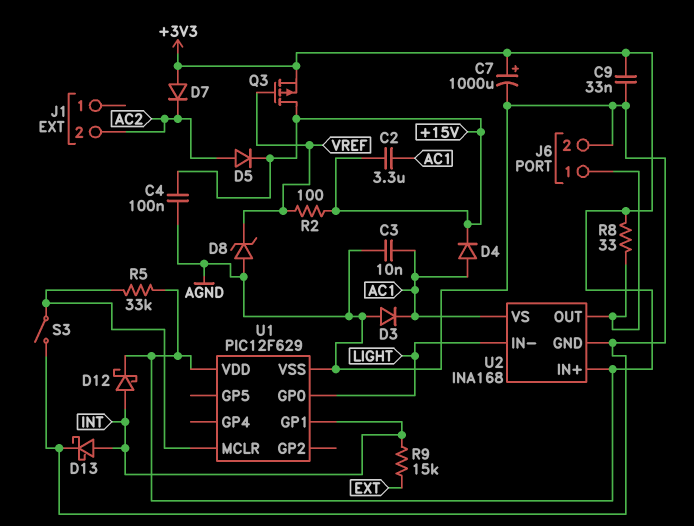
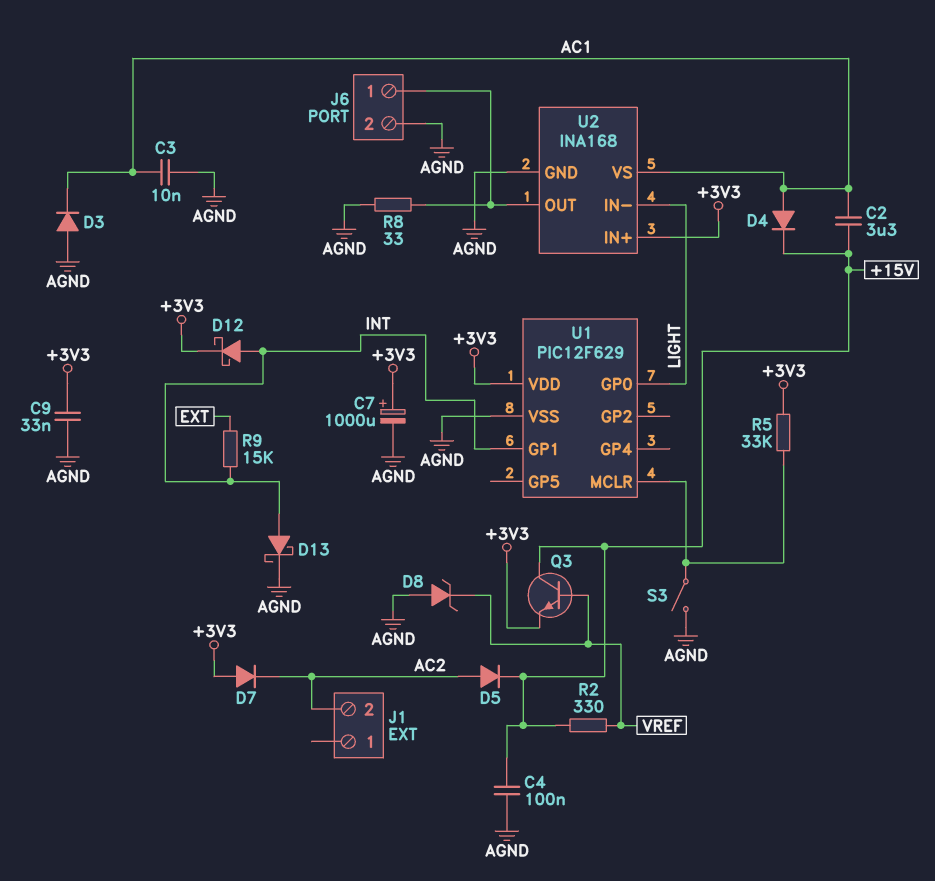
Q3: PMOS (G VREF, D +15V, S +3V3) -> NPN (B VREF, C +15V, E +3V3)
R2: 100 (+15V, VREF) -> 330 (+15V, VREF)
R8: 33 (+3V3, J6/1) -> 33 (AGND, J6/1)

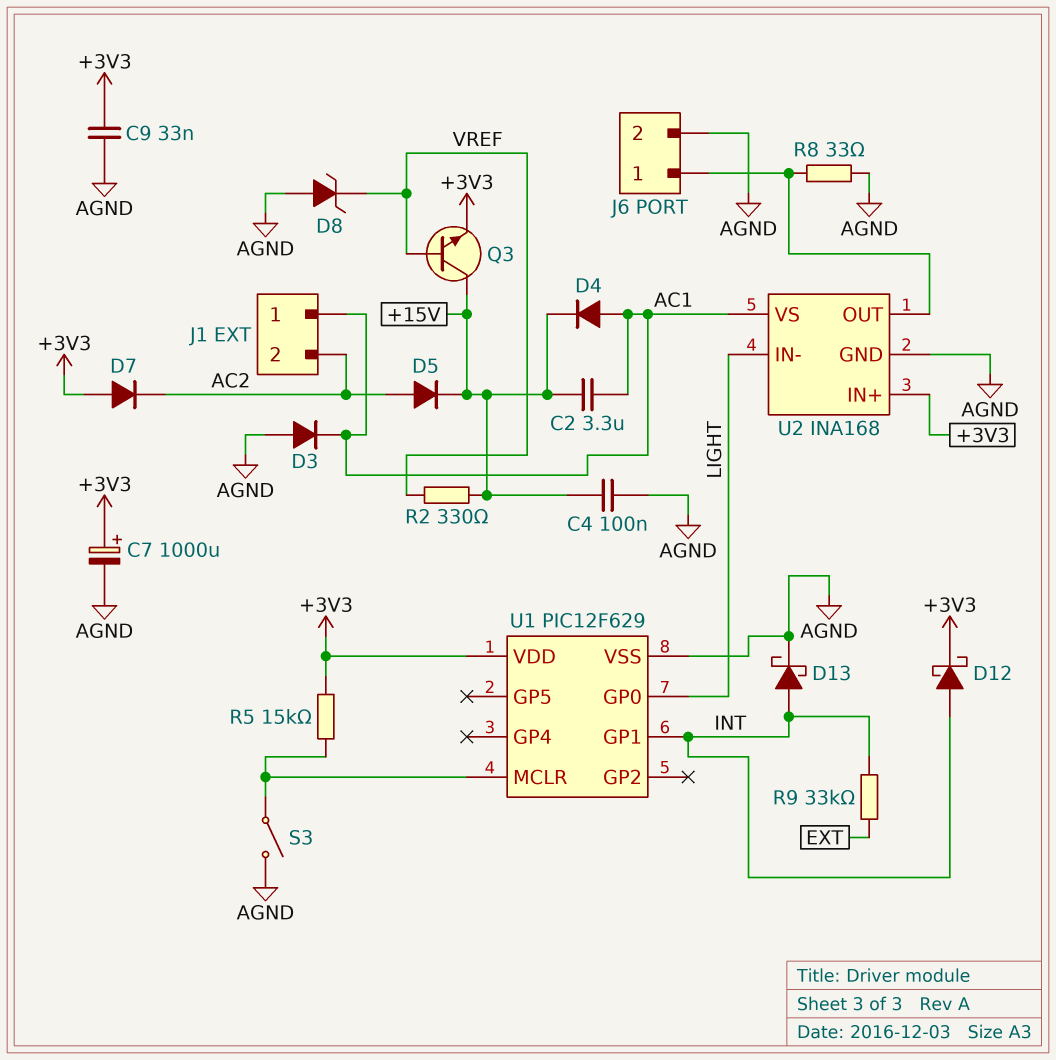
C3: 10nF (AC1, AGND) -> none
J1 pin 1: none -> AC1
R5: 33k (+3V3, U1/MCLR) -> 15k (+3V3, U1/MCLR)
R9: 15k (EXT, INT) -> 33k (EXT, INT)

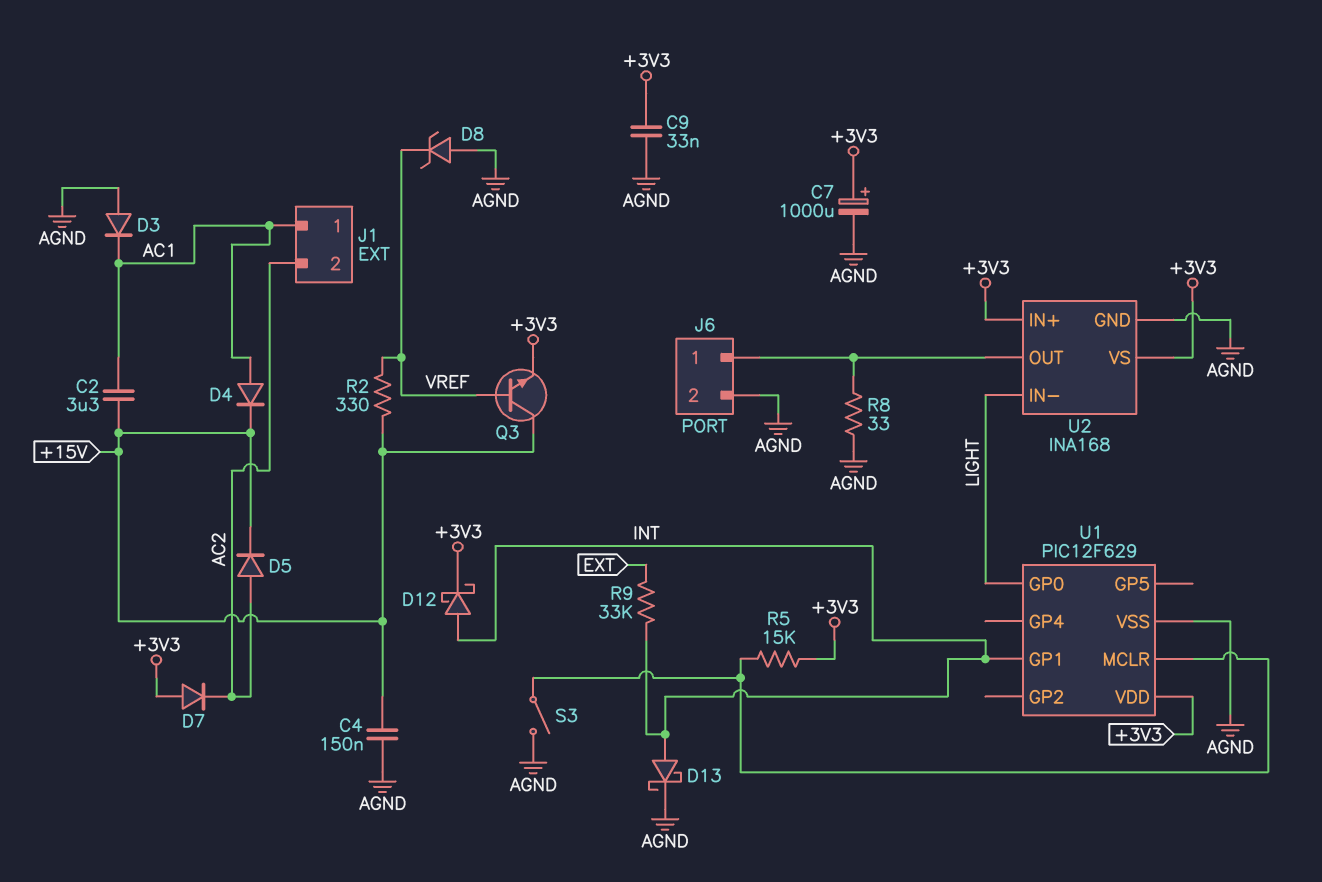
C4: 100nF (+15V, AGND) -> 150nF (+15V, AGND)
U2 pin VS: AC1 -> +3V3

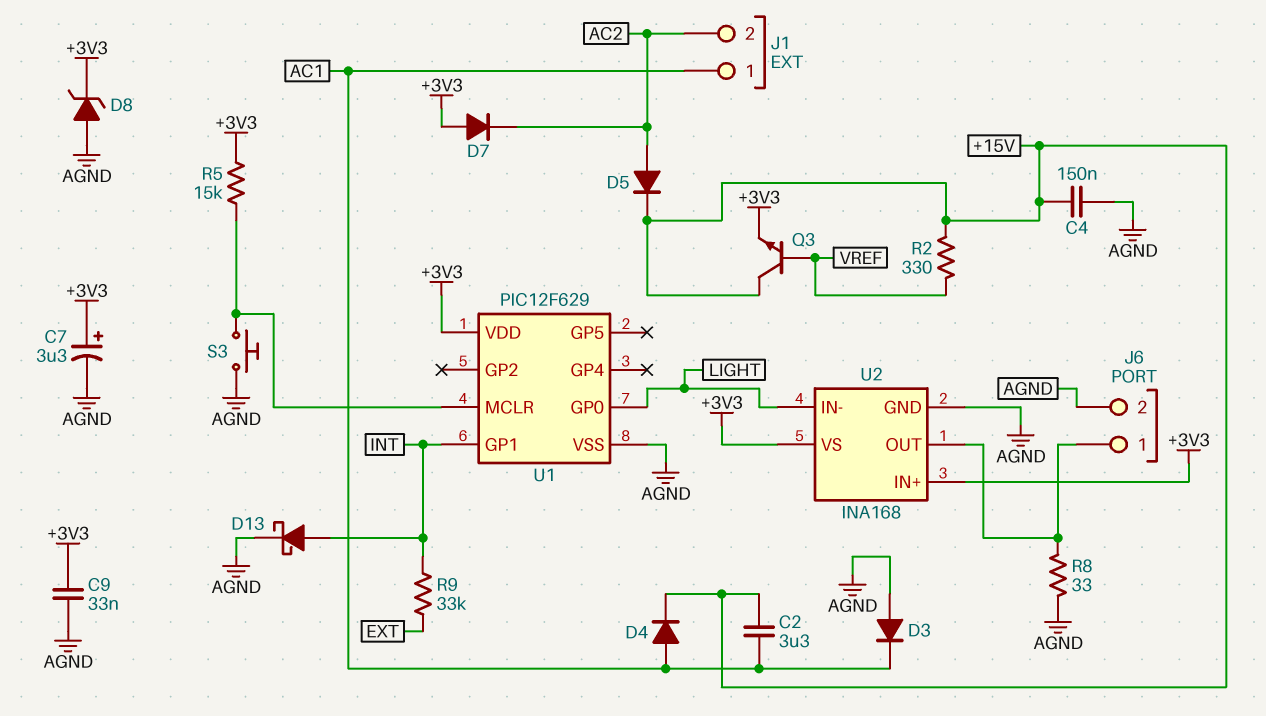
C7: 1000uF (plus +3V3, minus AGND) -> 3.3uF (plus +3V3, minus AGND)
D8: zener (A AGND, K VREF) -> zener (A AGND, K +3V3)
D12: schottky (A INT, K +3V3) -> none
S3: switch (AGND, U1/MCLR) -> button (AGND, U1/MCLR)

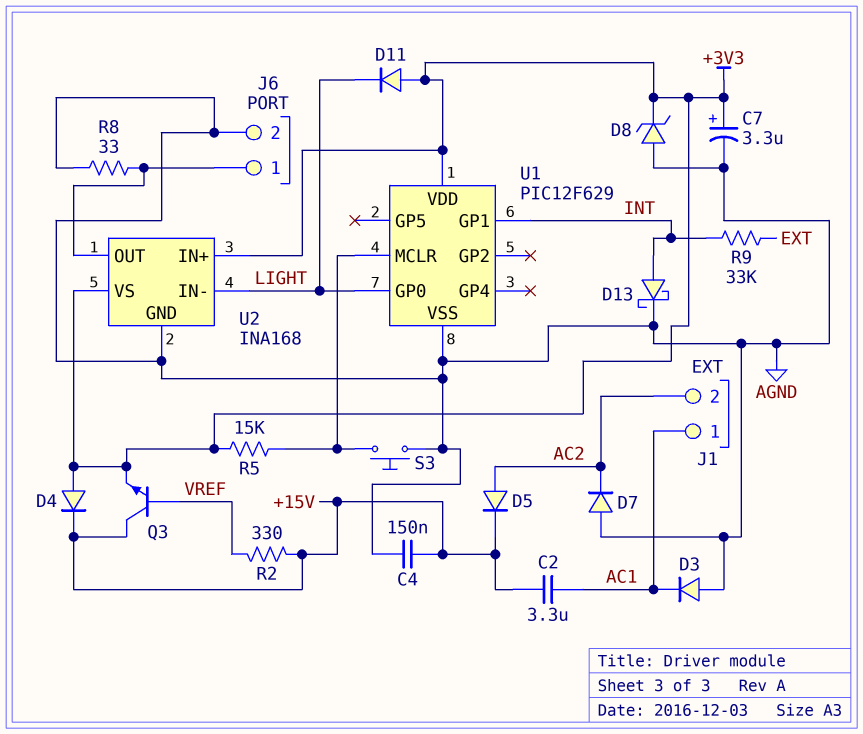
C9: 33nF (+3V3, AGND) -> none
D4: diode (A AC1, K +15V) -> diode (A +3V3, K +15V)
D7: diode (A +3V3, K AC2) -> diode (A AGND, K AC2)
D11: none -> diode (A +3V3, K LIGHT)

